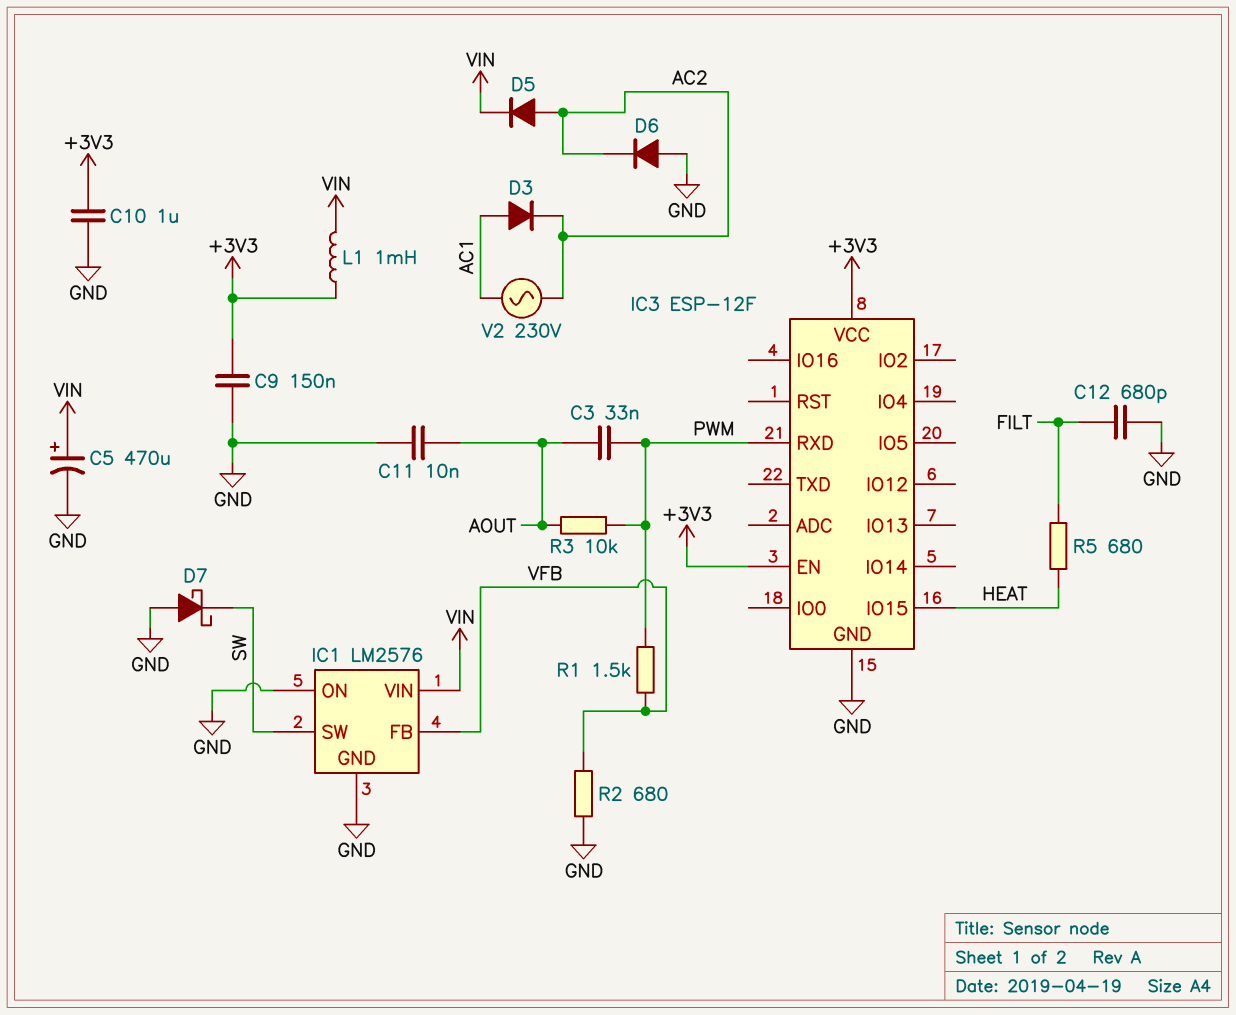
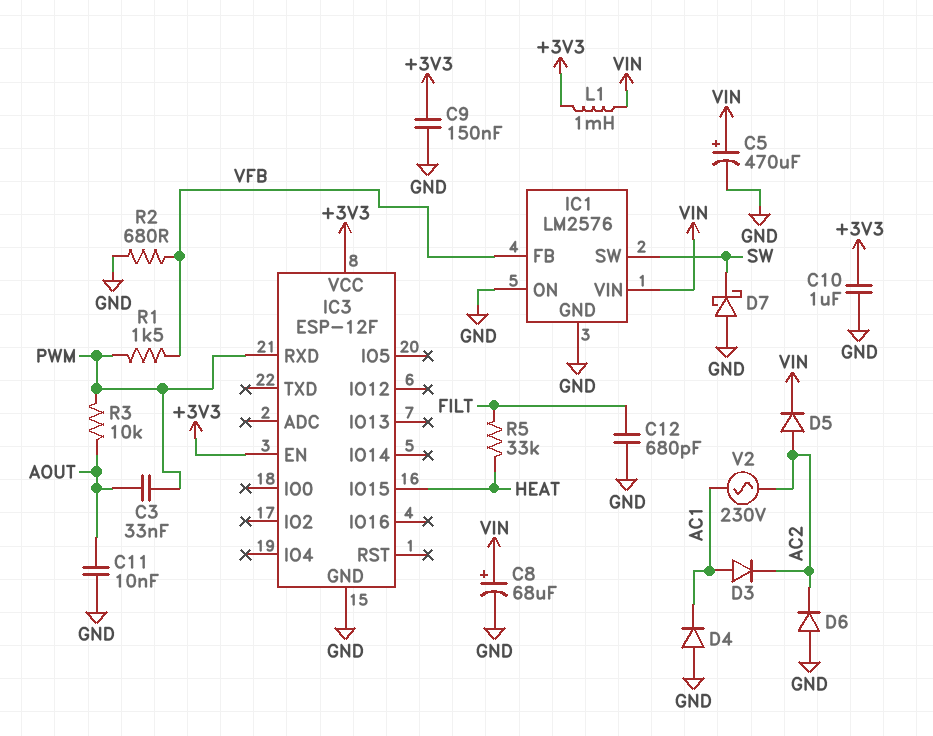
C8: none -> 68uF (plus VIN, minus GND)
D4: none -> diode (A GND, K AC1)
R5: 680 (FILT, HEAT) -> 33k (FILT, HEAT)

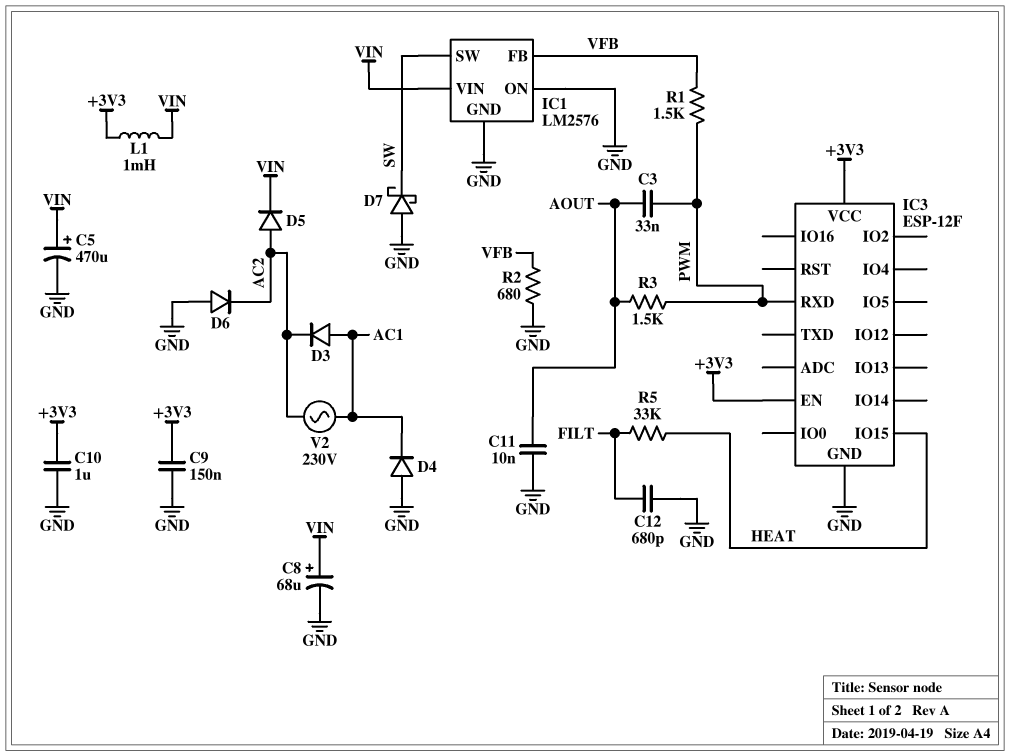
R3: 10k (AOUT, PWM) -> 1.5k (AOUT, PWM)

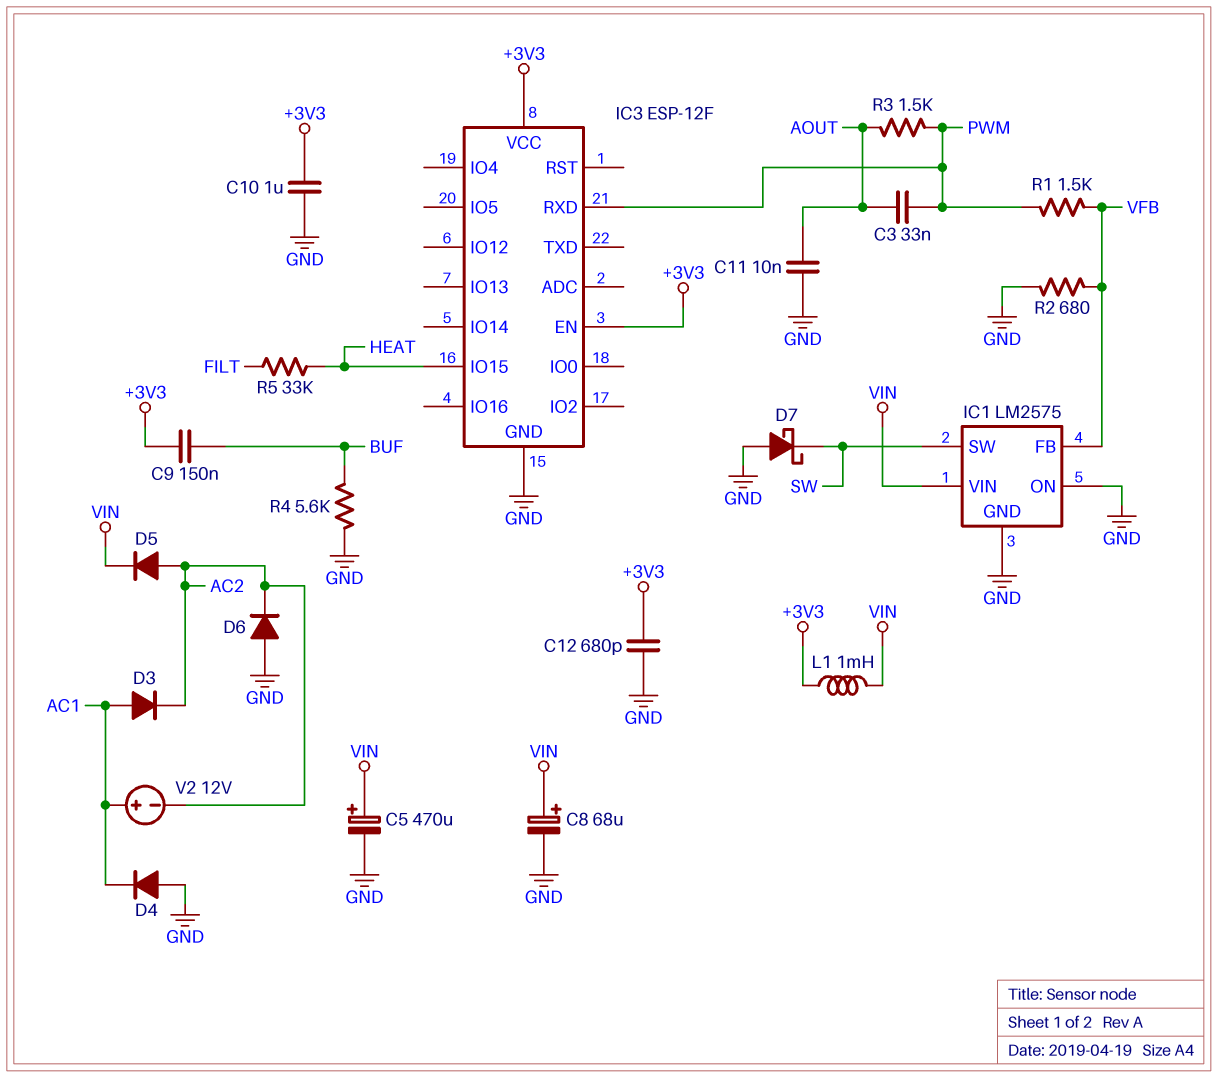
C9: 150nF (+3V3, GND) -> 150nF (+3V3, BUF)
C12: 680pF (FILT, GND) -> 680pF (+3V3, GND)
IC1: LM2576 -> LM2575
R4: none -> 5.6k (BUF, GND)
V2: AC 230V (AC1, AC2) -> 12V (plus AC1, minus AC2)

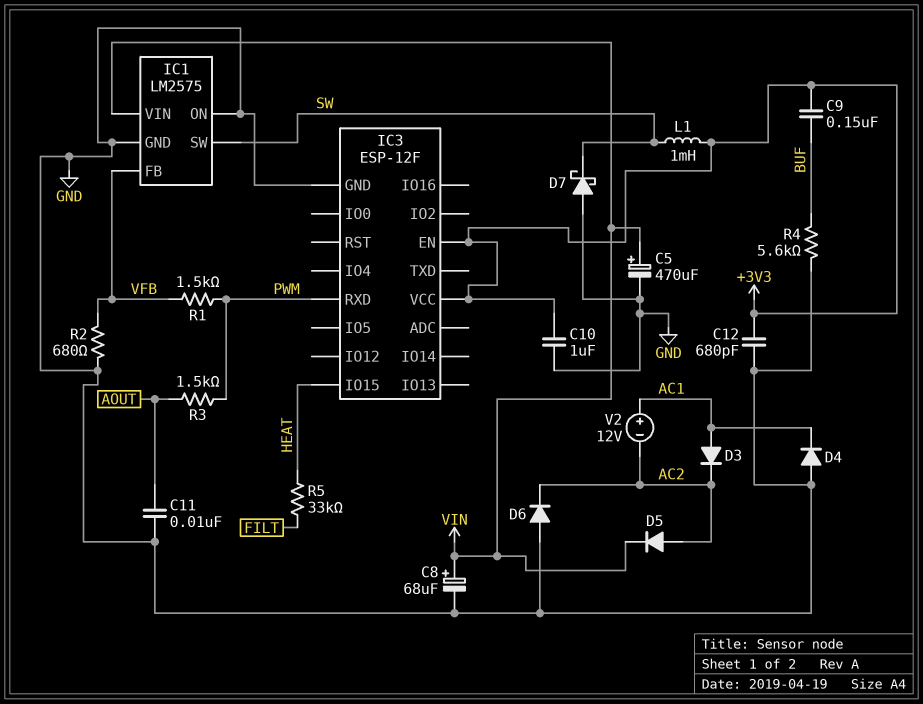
C3: 33nF (AOUT, PWM) -> none
L1: 1mH (+3V3, VIN) -> 1mH (+3V3, SW)

